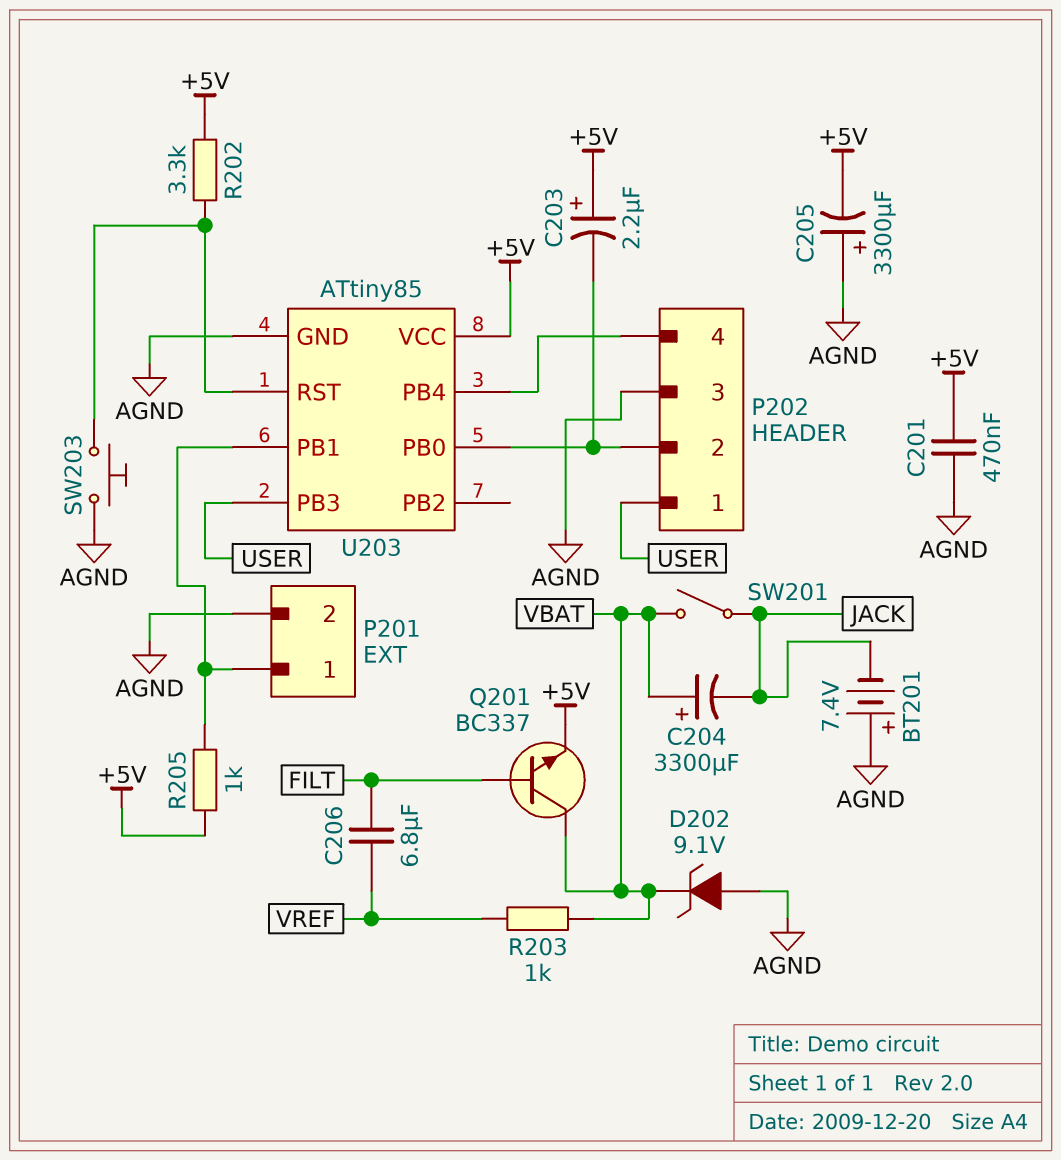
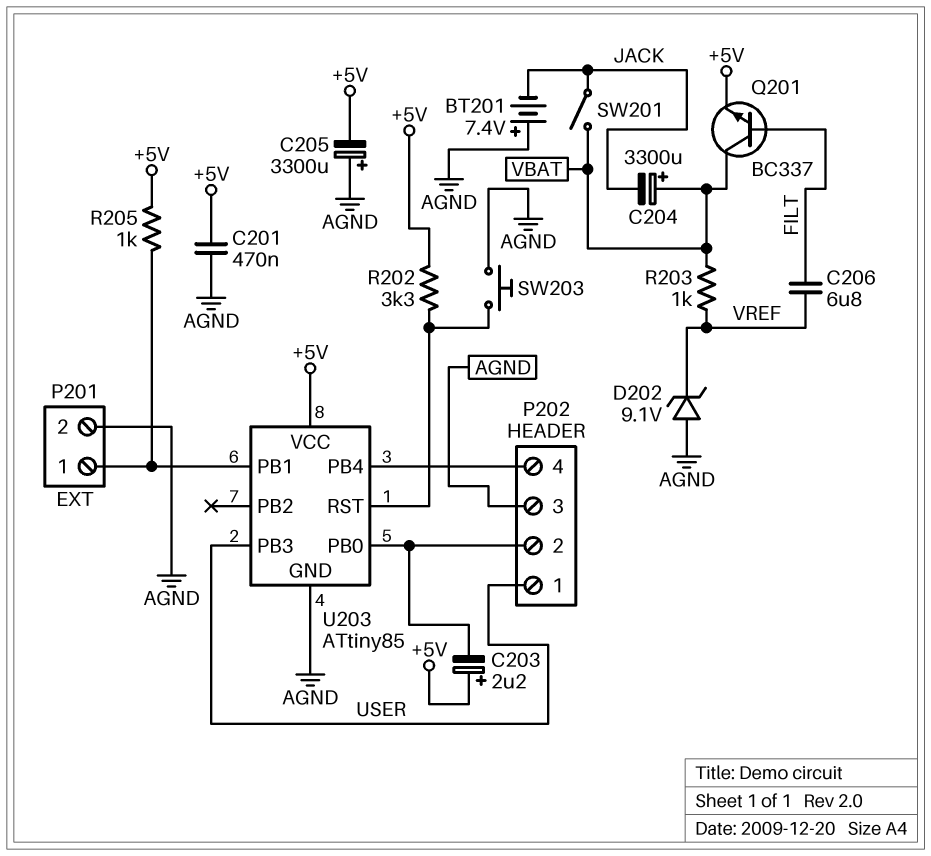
D202: zener 9.1V (A AGND, K VBAT) -> zener 9.1V (A AGND, K VREF)

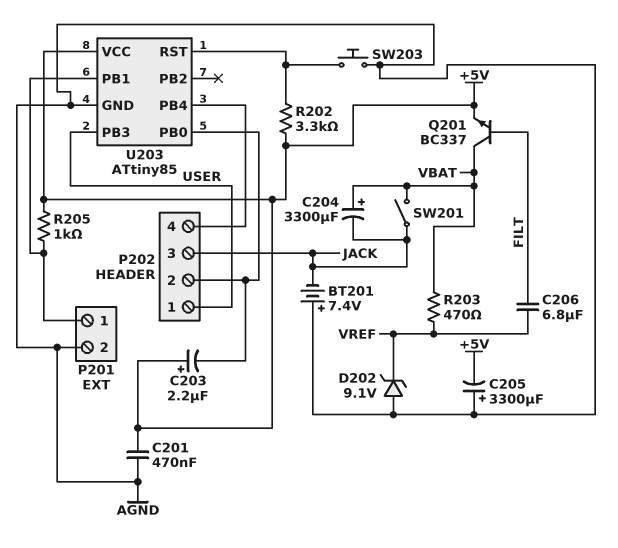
P202 pin 3: AGND -> JACK
R203: 1k (VBAT, VREF) -> 470 (VBAT, VREF)

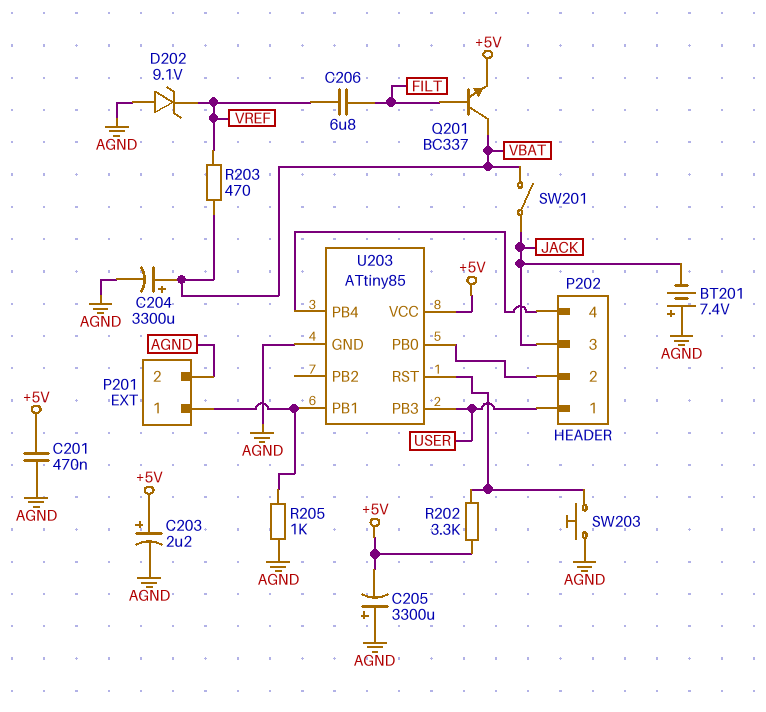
C203: 2.2uF (plus +5V, minus P202/2) -> 2.2uF (plus +5V, minus AGND)
C204: 3300uF (plus VBAT, minus JACK) -> 3300uF (plus VBAT, minus AGND)
R205: 1k (+5V, P201/1) -> 1k (AGND, P201/1)

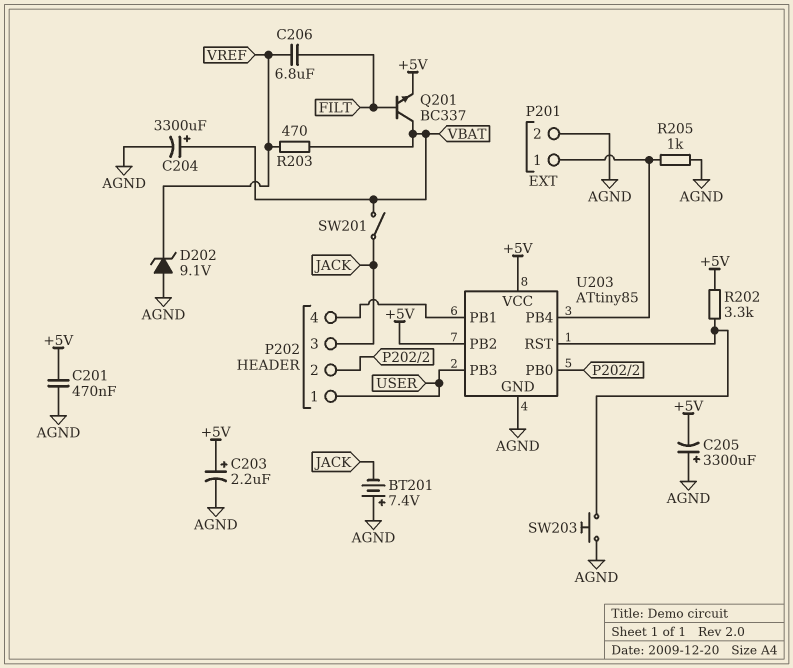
U203 pin PB1: P201/1 -> P202/4
U203 pin PB2: none -> +5V
U203 pin PB4: P202/4 -> P201/1

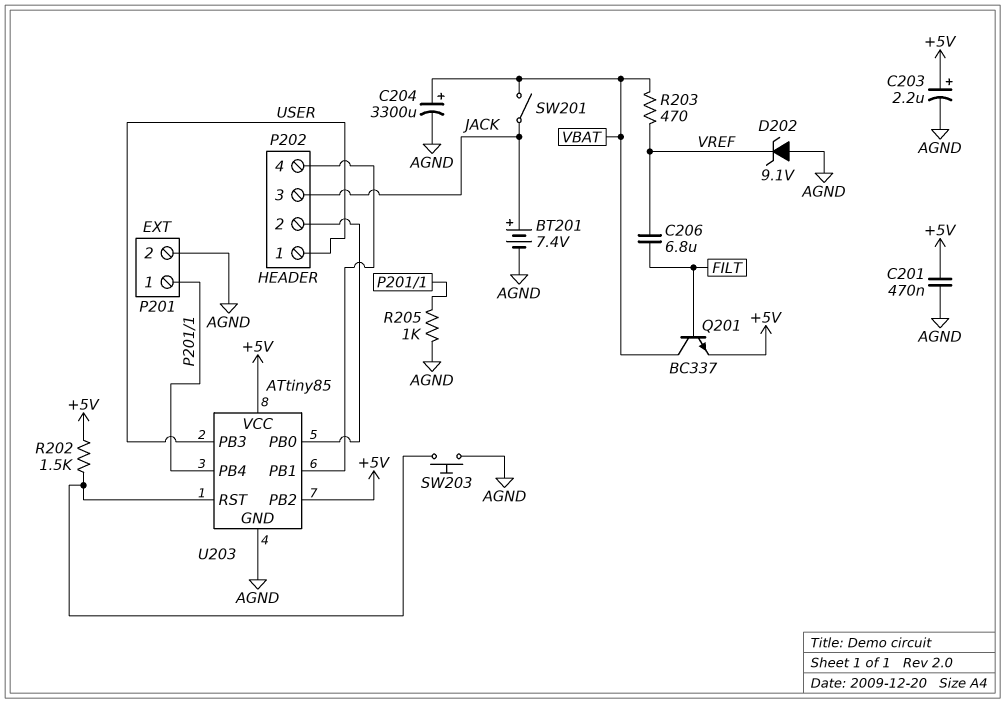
BT201: 7.4V (plus AGND, minus JACK) -> 7.4V (plus JACK, minus AGND)
C205: 3300uF (plus AGND, minus +5V) -> none
R202: 3.3k (+5V, U203/RST) -> 1.5k (+5V, U203/RST)

